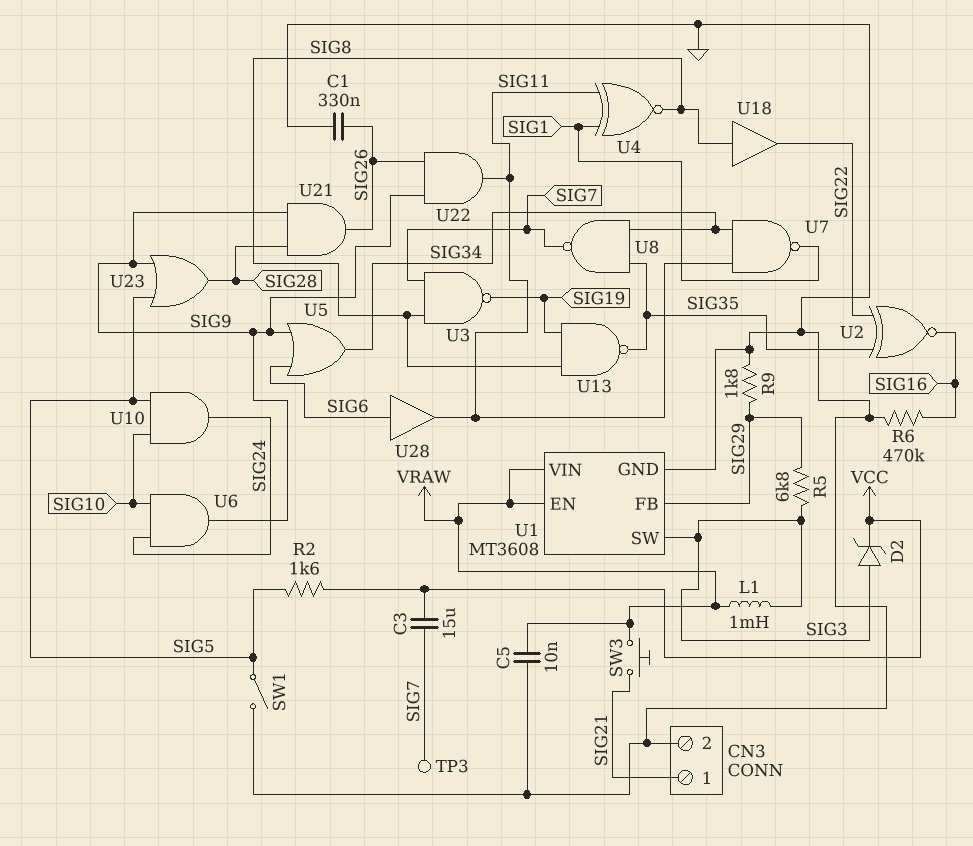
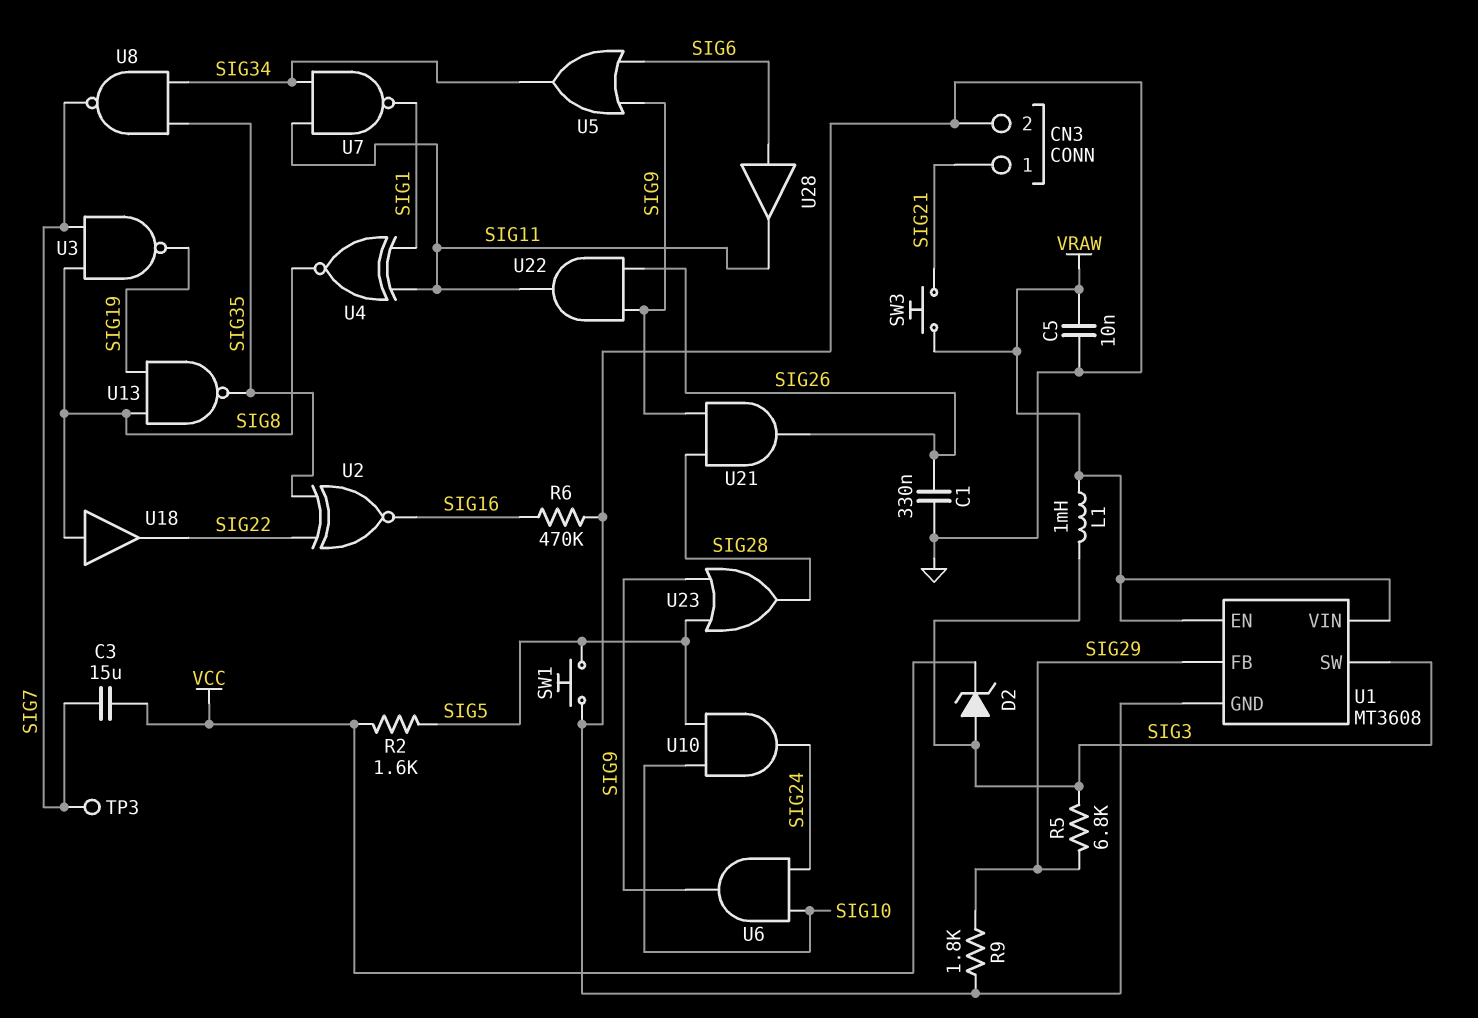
SW1: switch (GND, SIG5) -> button (GND, SIG5)

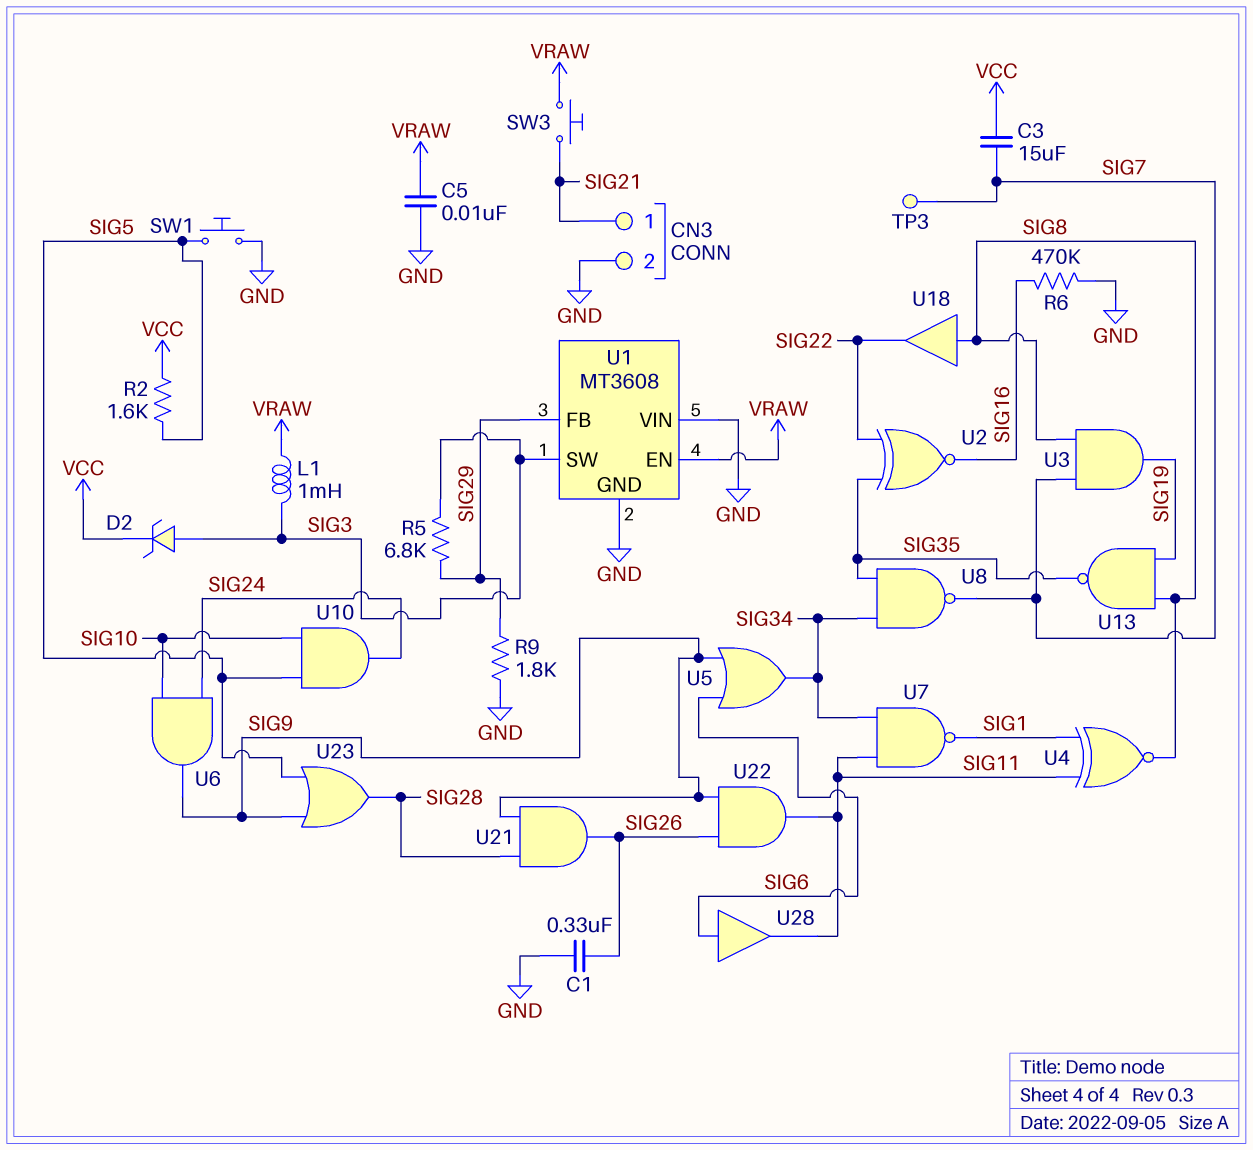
U1 pin VIN: VRAW -> GND
U3: NAND (in SIG7, in SIG8, out SIG19) -> AND (in SIG7, in SIG8, out SIG19)

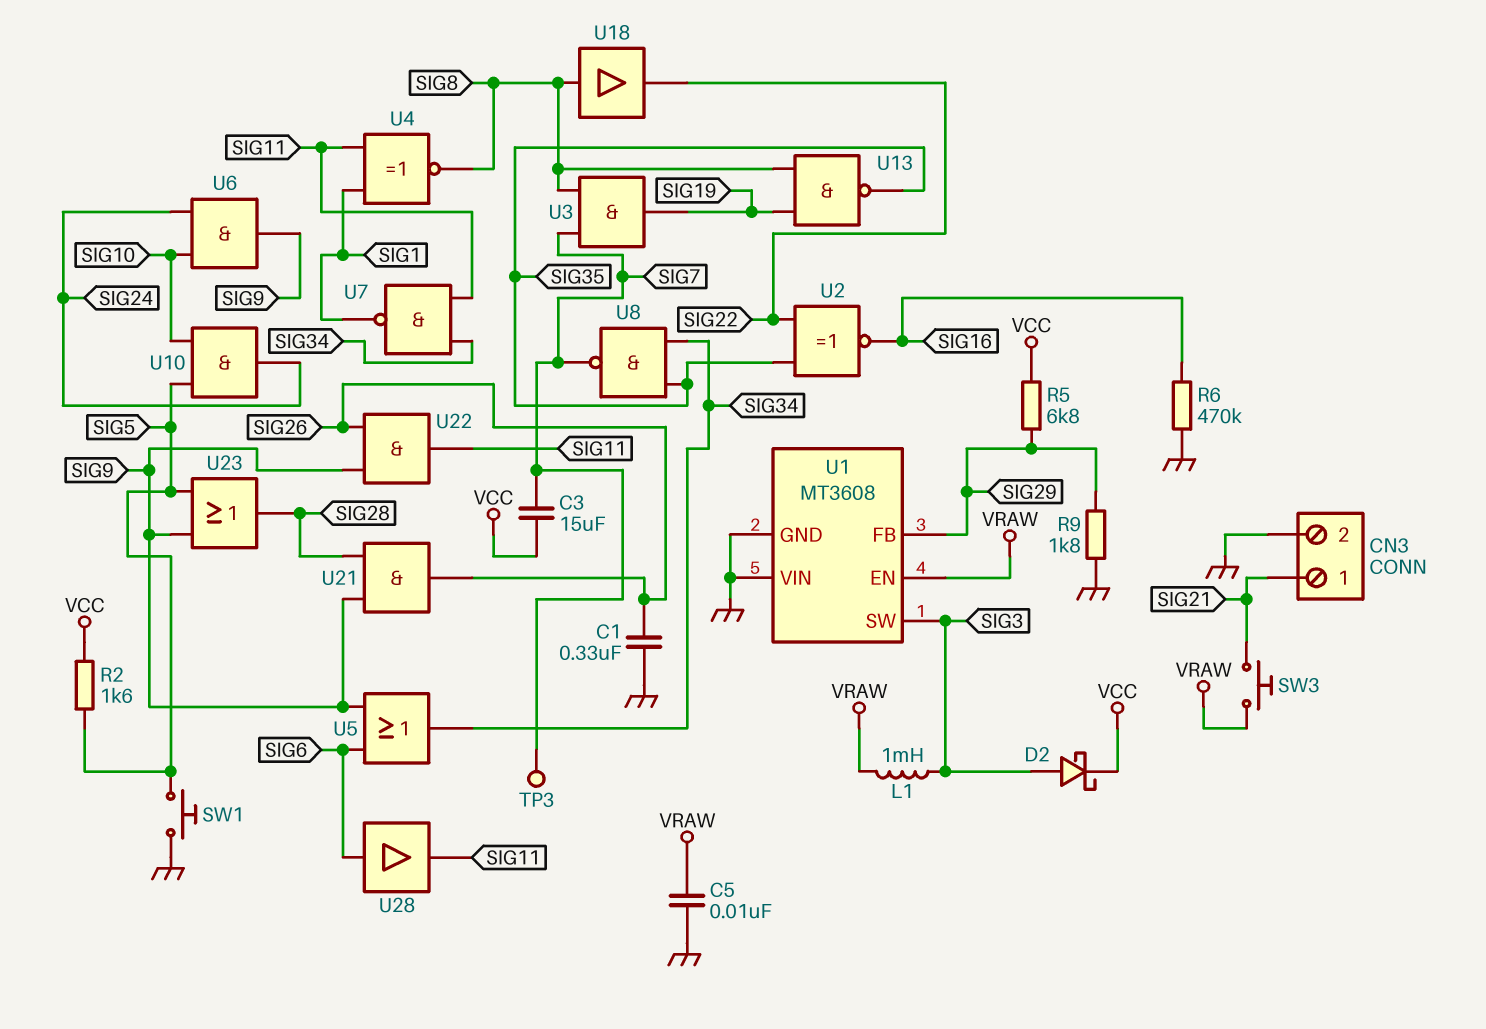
D2: zener (A SIG3, K VCC) -> schottky (A SIG3, K VCC)
R5: 6.8k (SIG3, SIG29) -> 6.8k (SIG29, VCC)

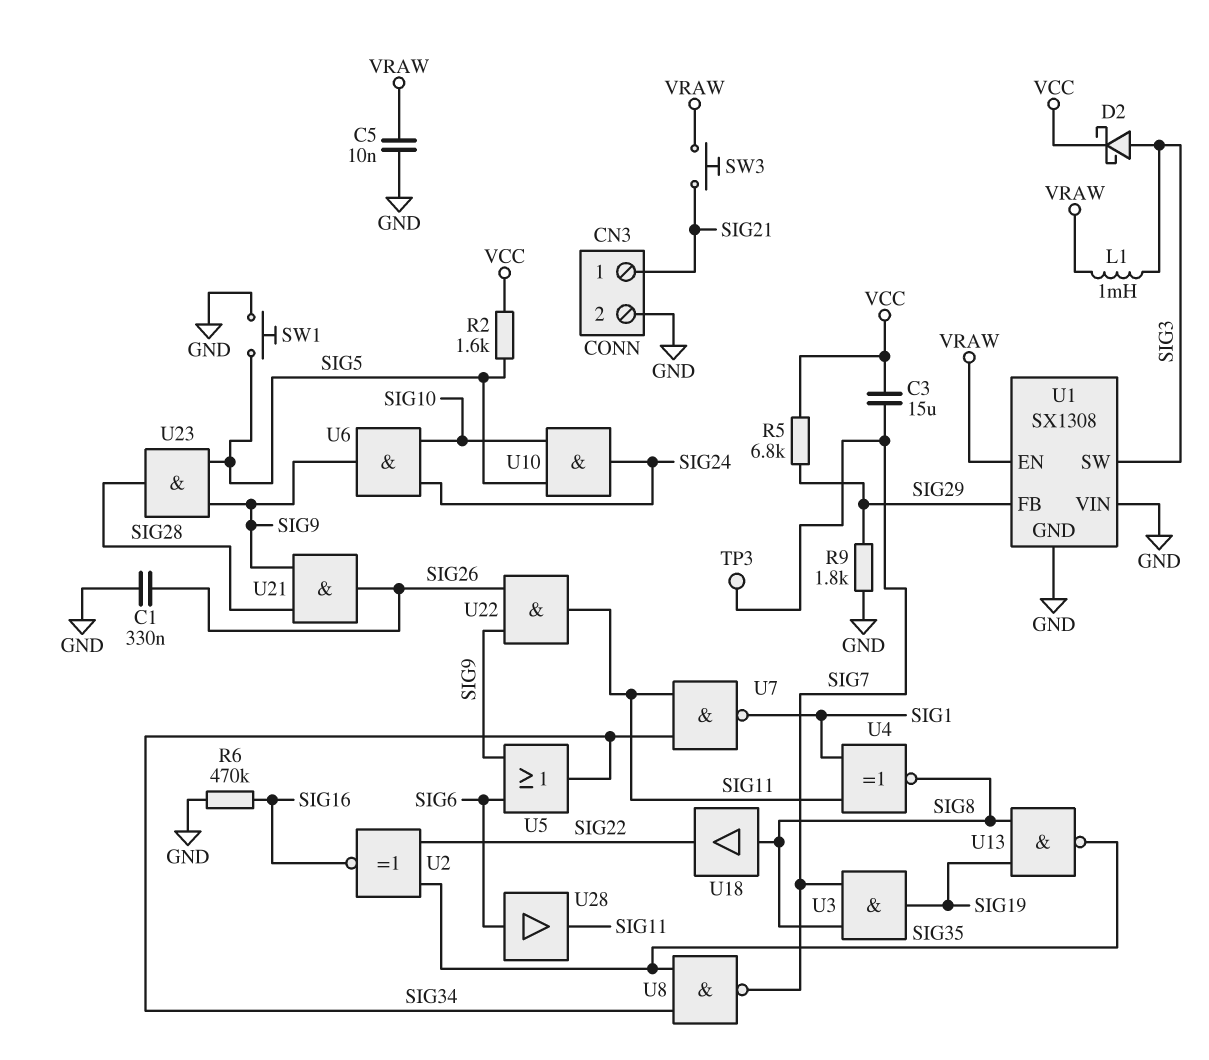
U1: MT3608 -> SX1308
U23: OR (in SIG5, in SIG9, out SIG28) -> AND (in SIG5, in SIG9, out SIG28)

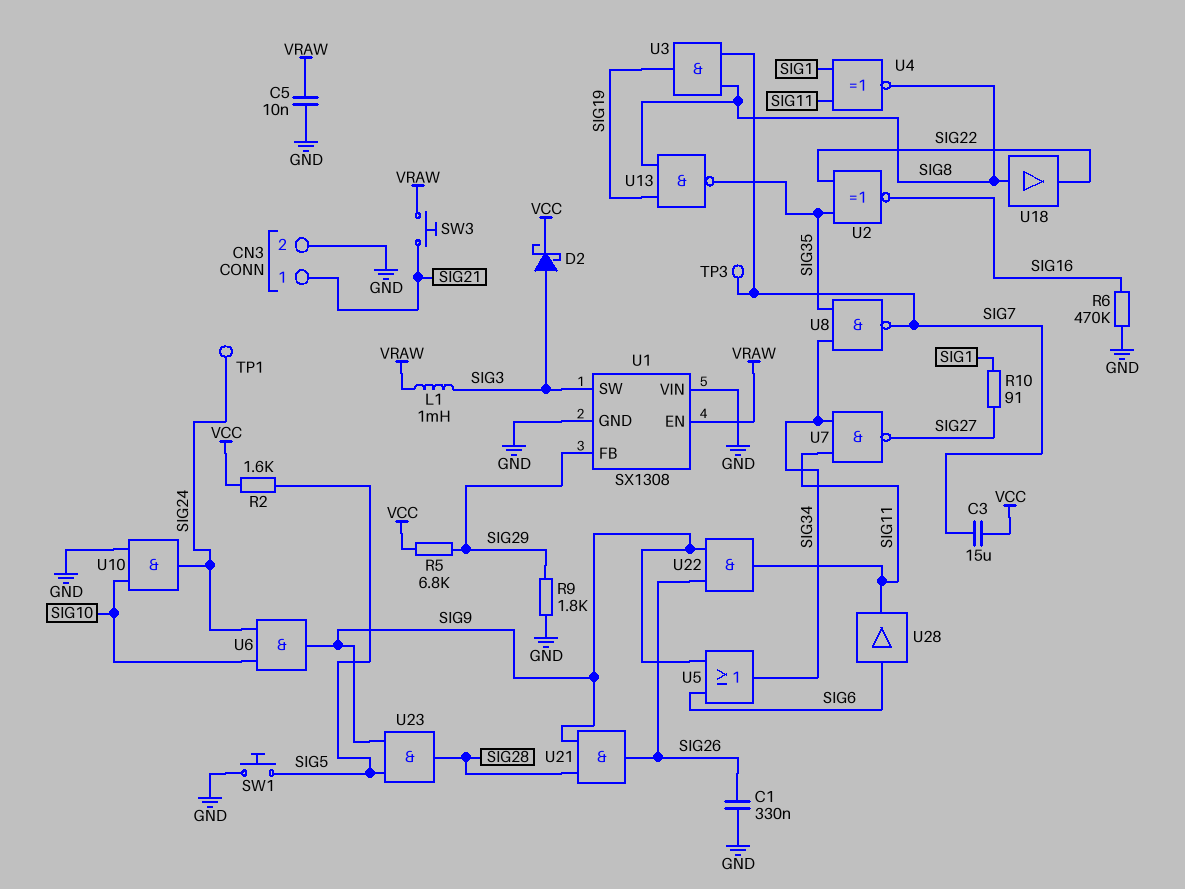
R10: none -> 91 (SIG1, SIG27)
TP1: none -> test point (SIG24)
U7: NAND (in SIG11, in SIG34, out SIG1) -> NAND (in SIG11, in SIG34, out SIG27)
U10: AND (in SIG5, in SIG10, out SIG24) -> AND (in GND, in SIG10, out SIG24)

